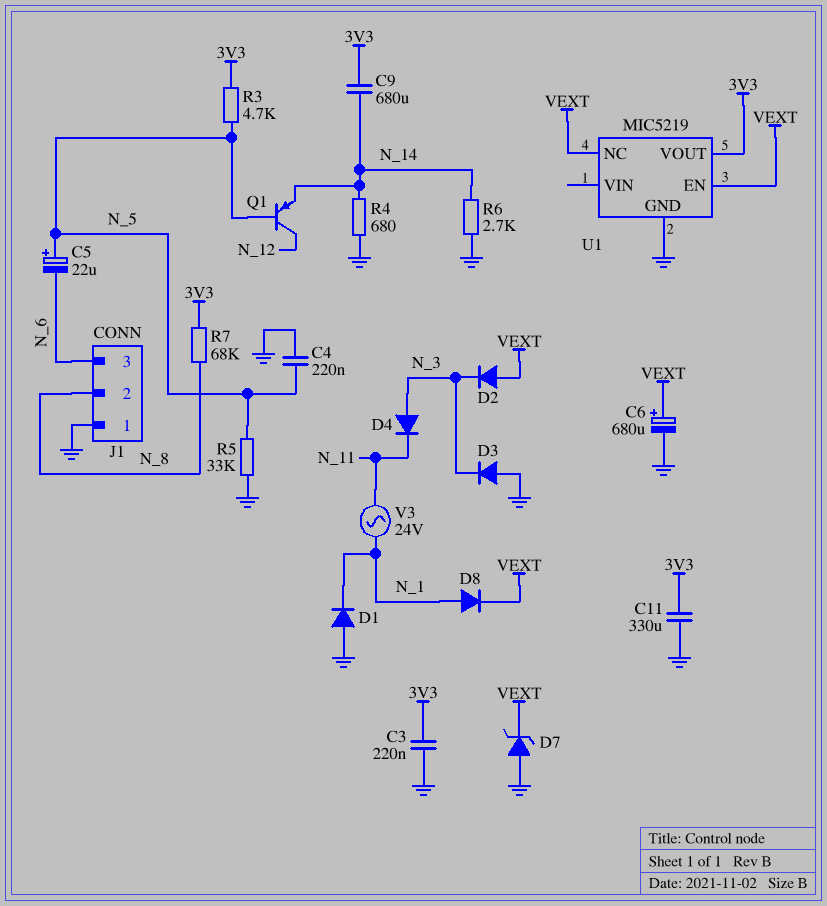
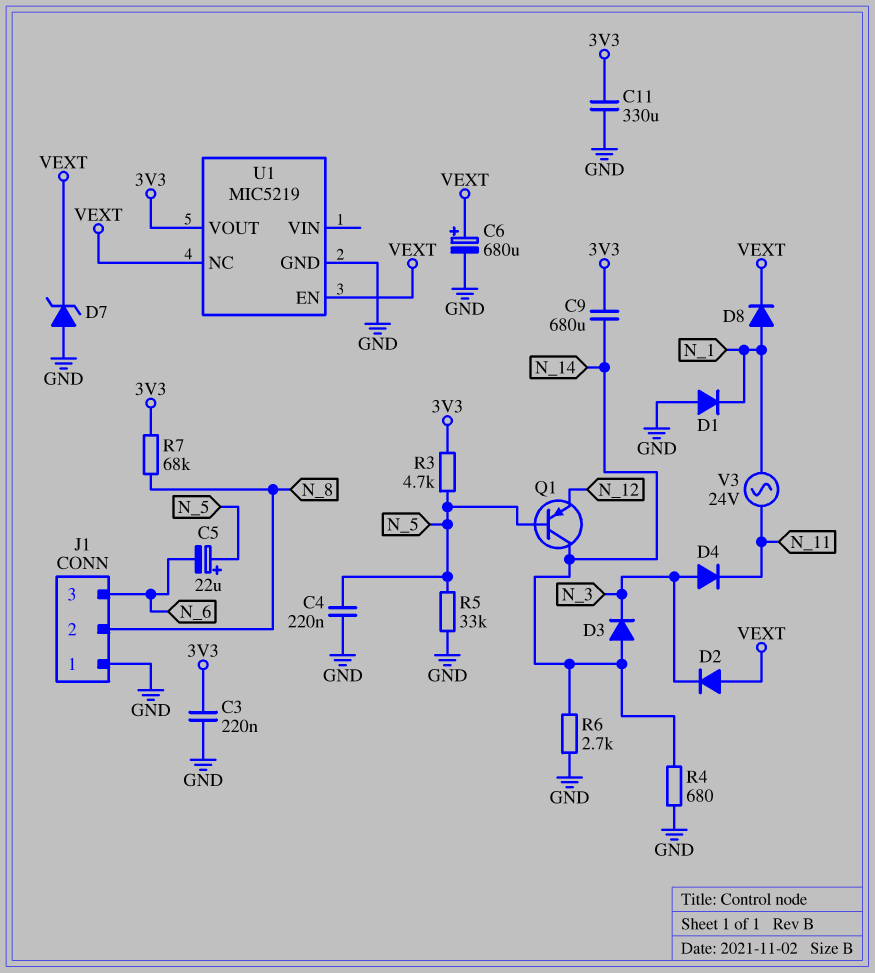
D3: diode (A GND, K N_3) -> diode (A N_14, K N_3)
Q1: PNP (B N_5, C N_12, E N_14) -> PNP (B N_5, C N_14, E N_12)

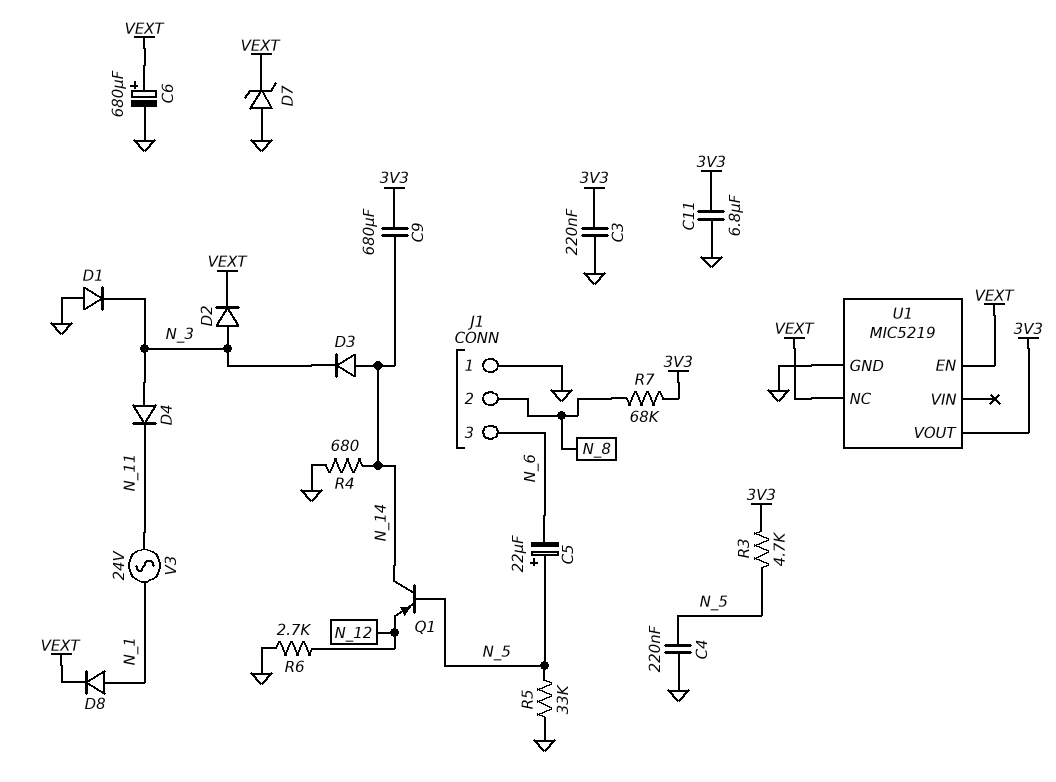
C11: 330uF (3V3, GND) -> 6.8uF (3V3, GND)
D1: diode (A GND, K N_1) -> diode (A GND, K N_3)
D2: diode (A VEXT, K N_3) -> diode (A N_3, K VEXT)
R6: 2.7k (GND, N_14) -> 2.7k (GND, N_12)

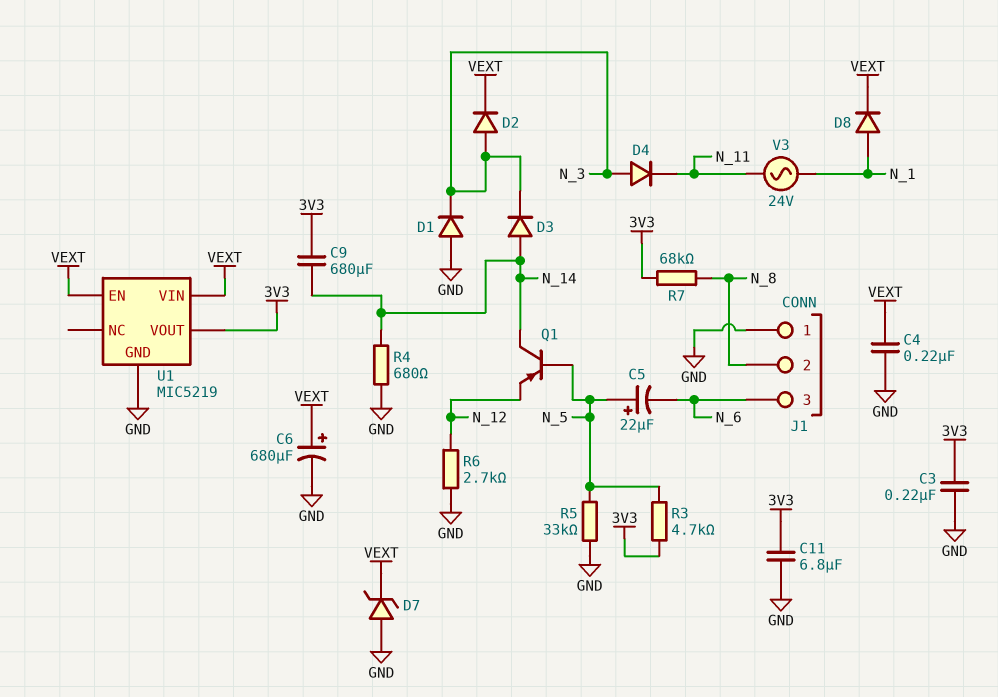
C4: 220nF (GND, N_5) -> 220nF (GND, VEXT)
U1 pin NC: VEXT -> none
U1 pin VIN: none -> VEXT

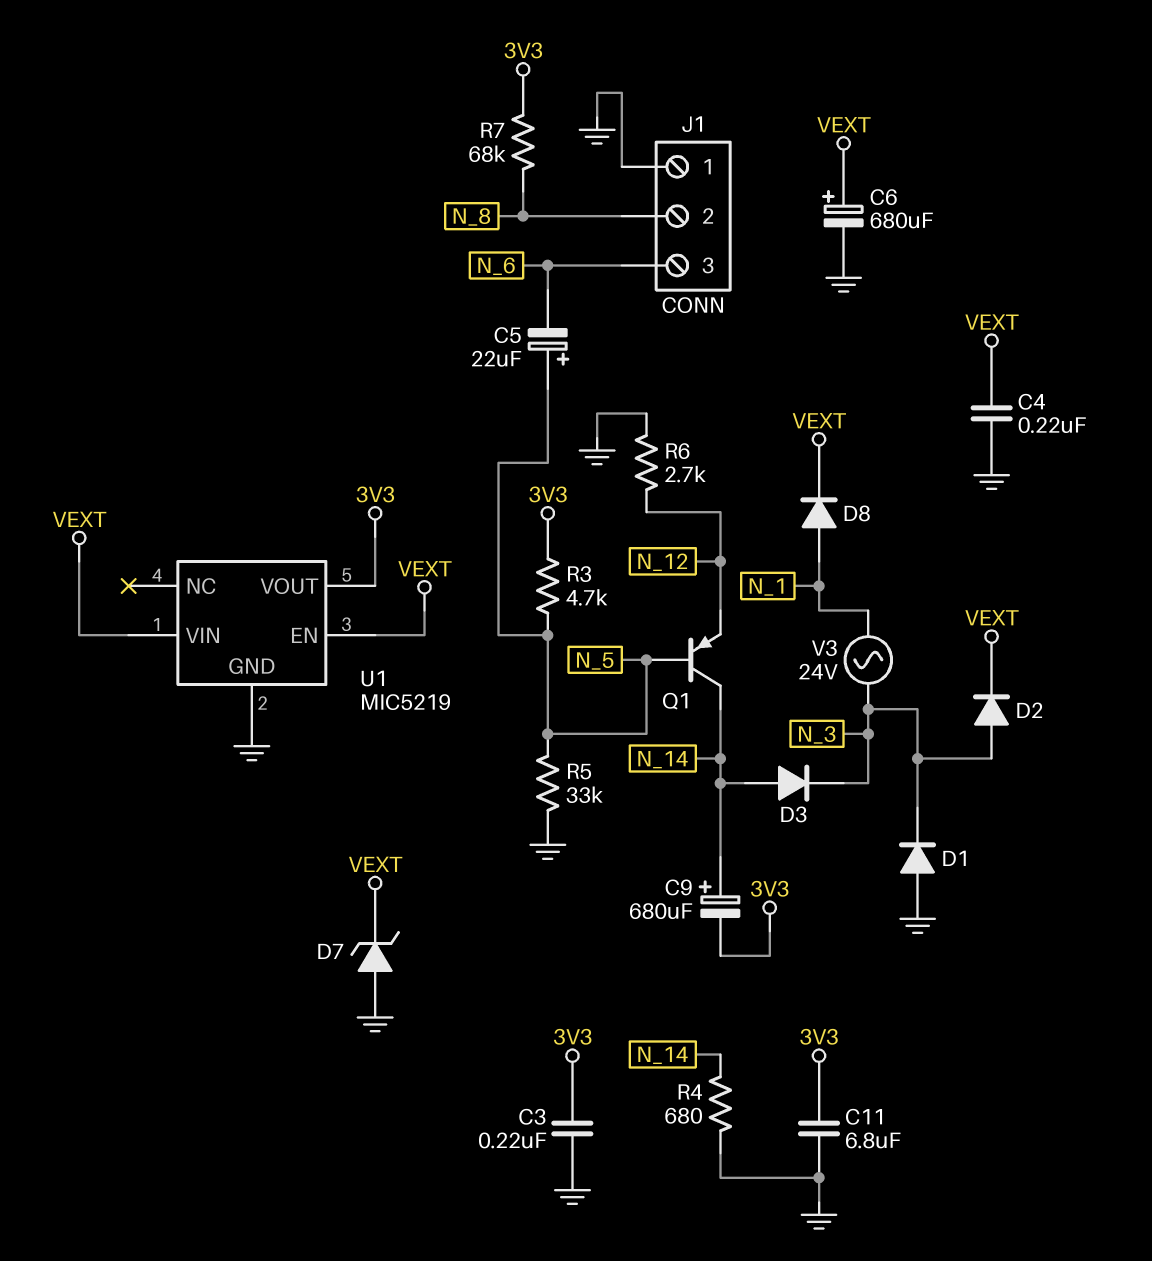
C9: 680uF (3V3, N_14) -> 680uF (plus N_14, minus 3V3)
D4: diode (A N_3, K N_11) -> none
V3: AC 24V (N_1, N_11) -> AC 24V (N_1, N_3)

